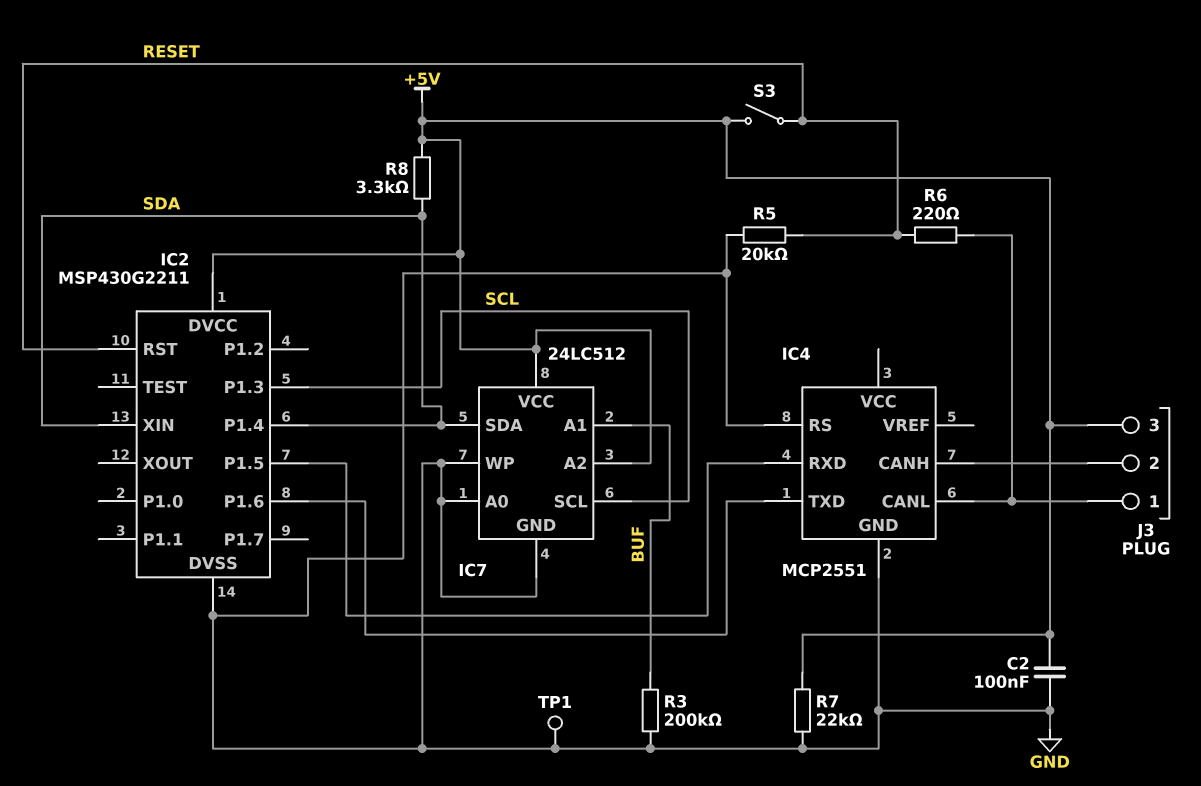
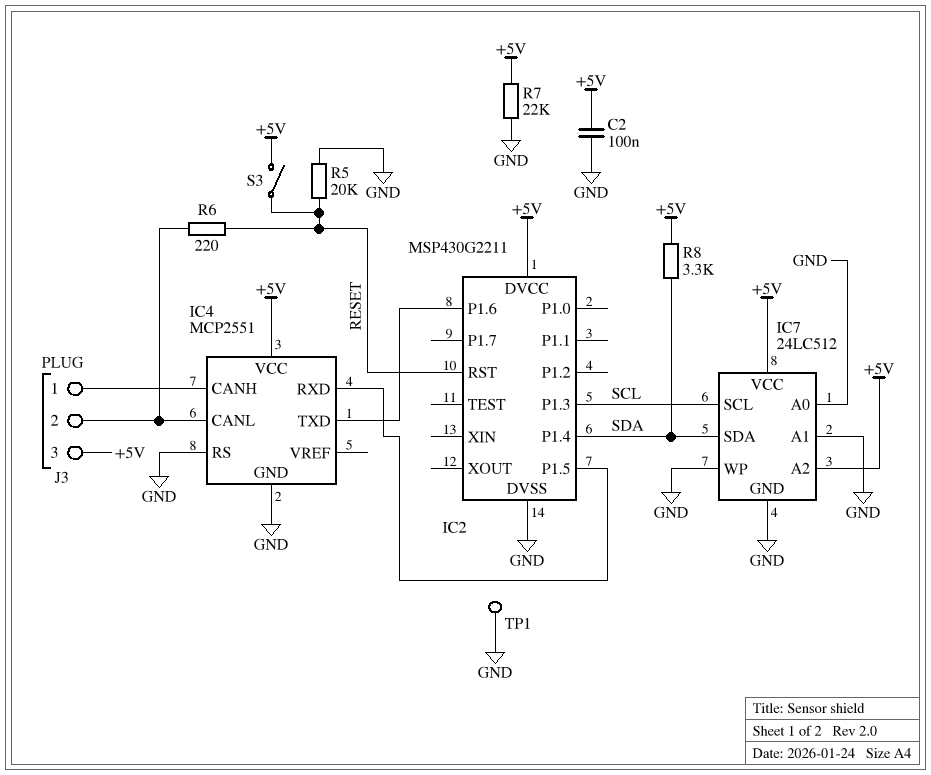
IC2 pin XIN: SDA -> none
IC4 pin VCC: none -> +5V
IC7 pin A1: BUF -> GND
J3 pin 1: IC4/CANL -> IC4/CANH
J3 pin 2: IC4/CANH -> IC4/CANL
R3: 200k (BUF, GND) -> none

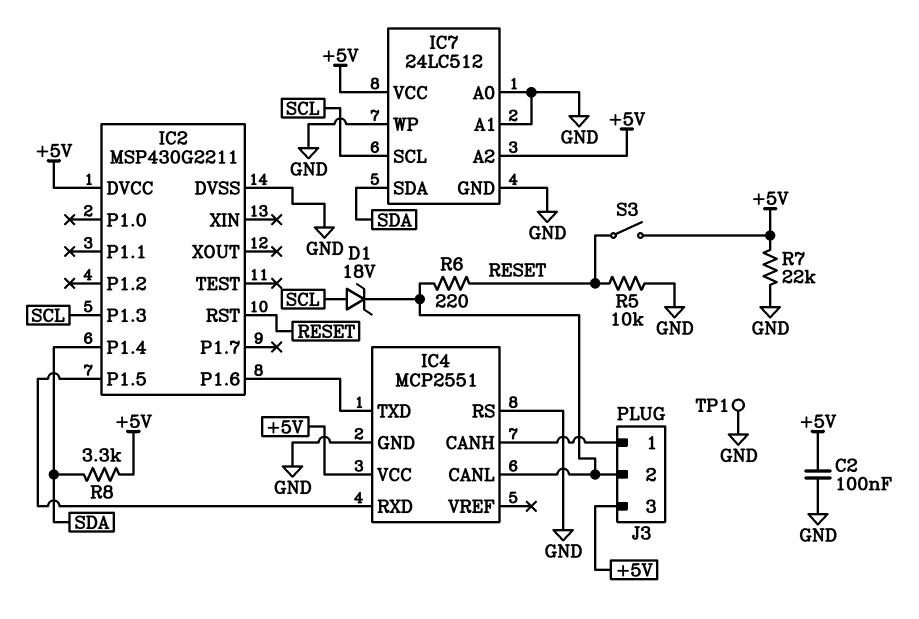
D1: none -> zener 18V (A SCL, K IC4/CANL)
R5: 20k (GND, RESET) -> 10k (GND, RESET)

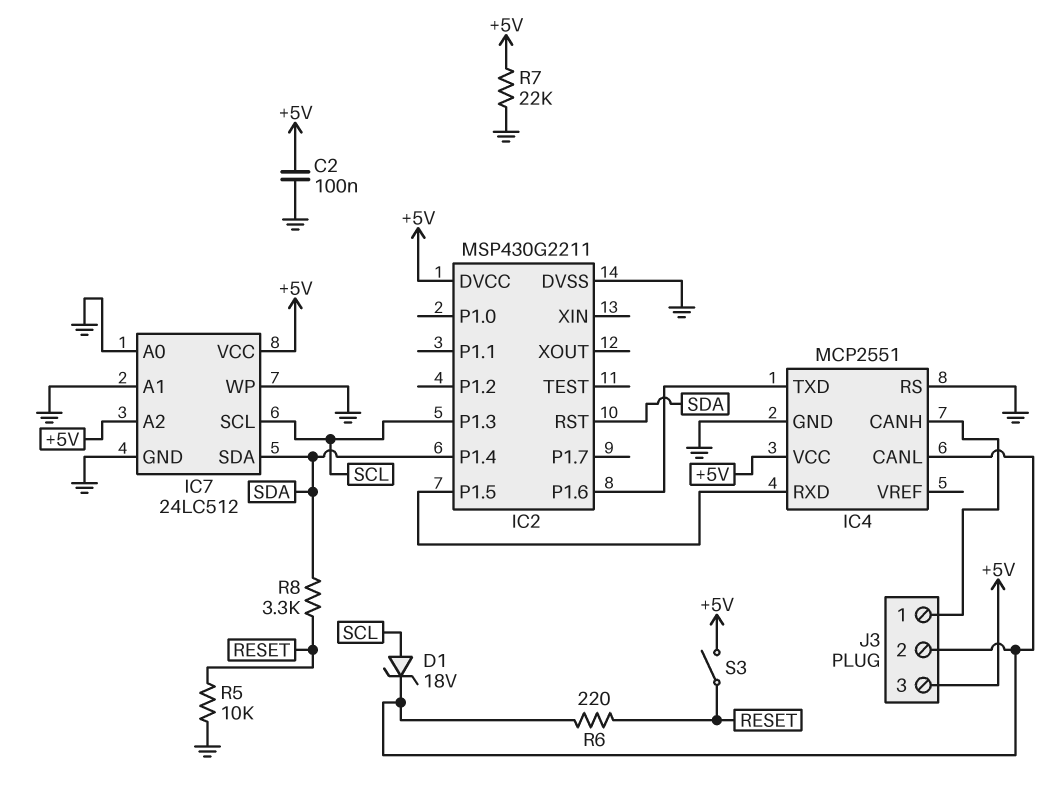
IC2 pin RST: RESET -> SDA
R8: 3.3k (+5V, SDA) -> 3.3k (RESET, SDA)
TP1: test point (GND) -> none

